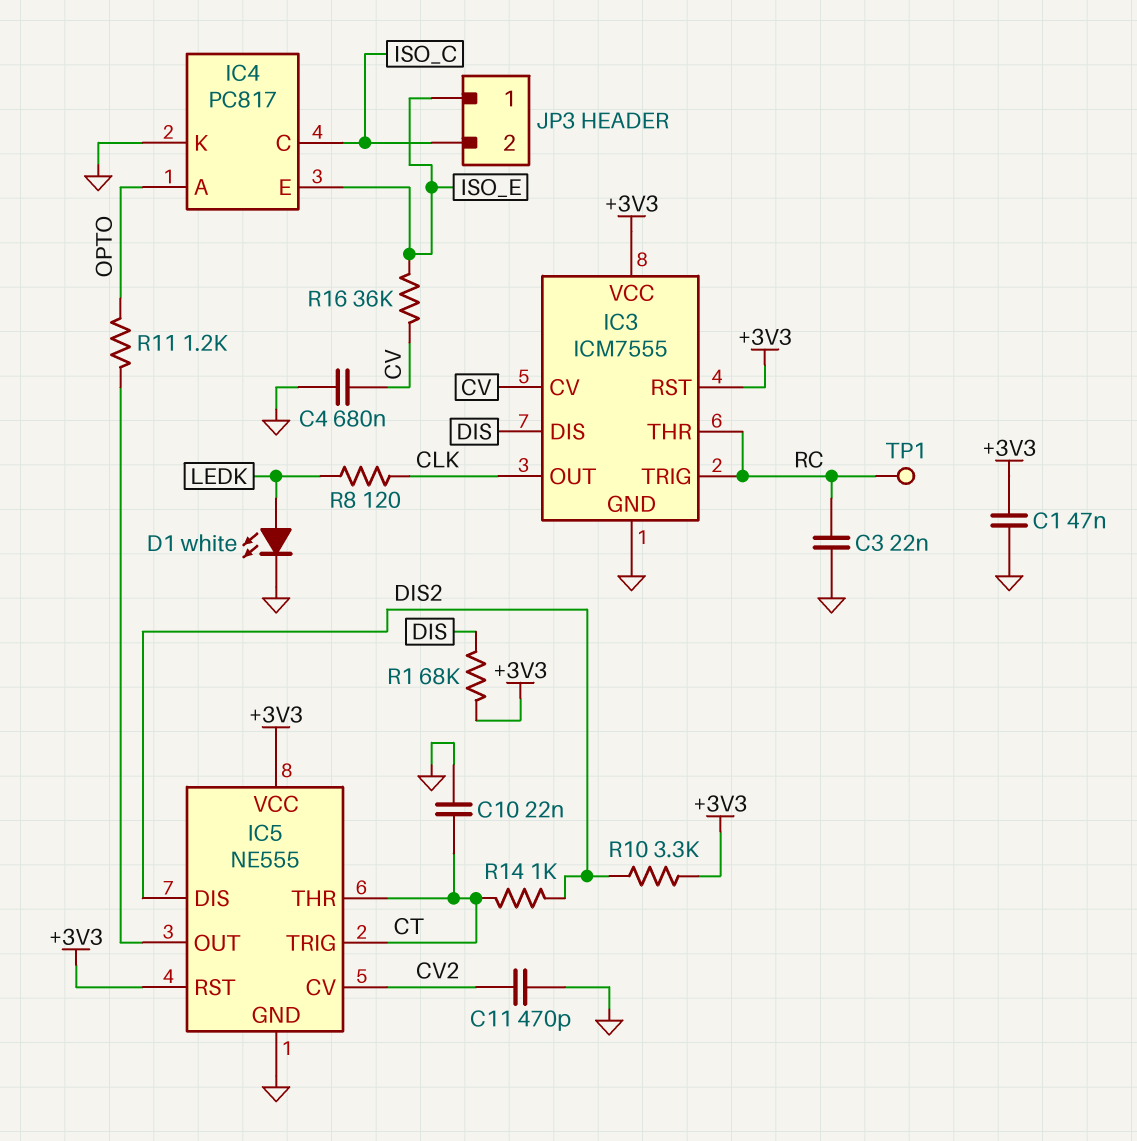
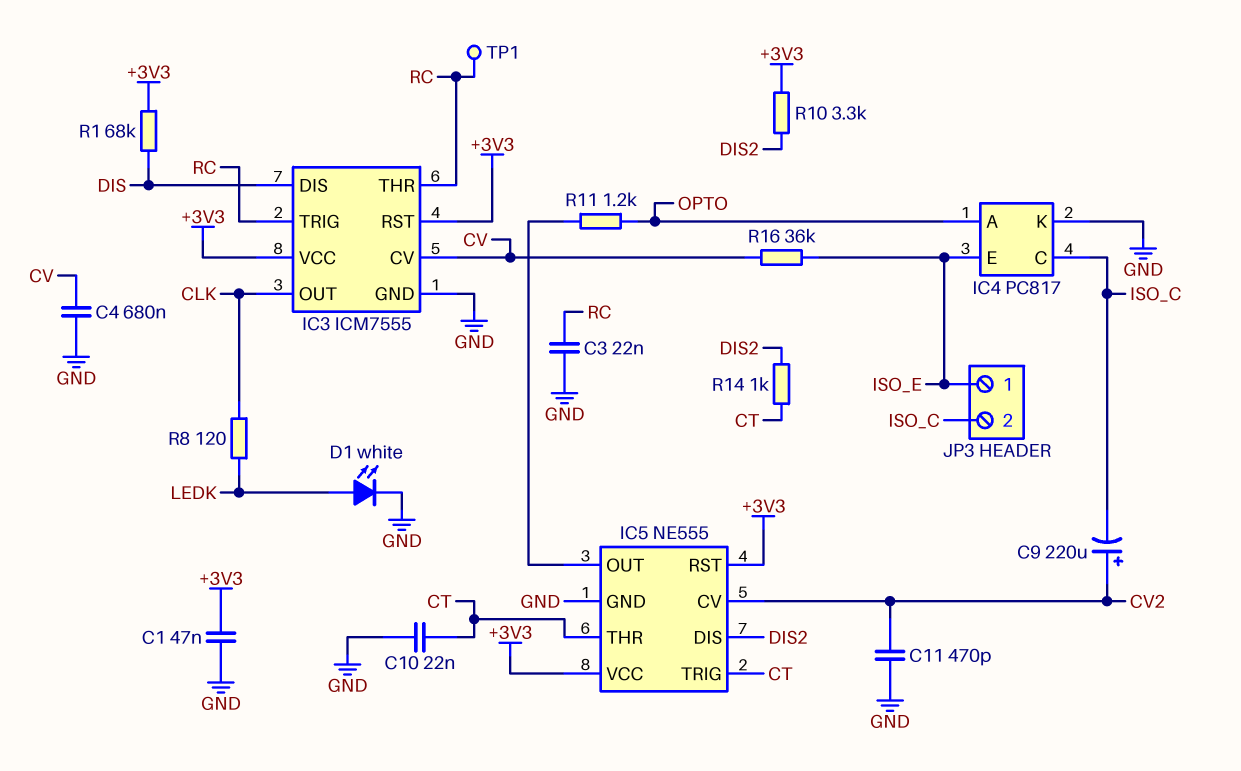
C9: none -> 220uF (plus CV2, minus ISO_C)

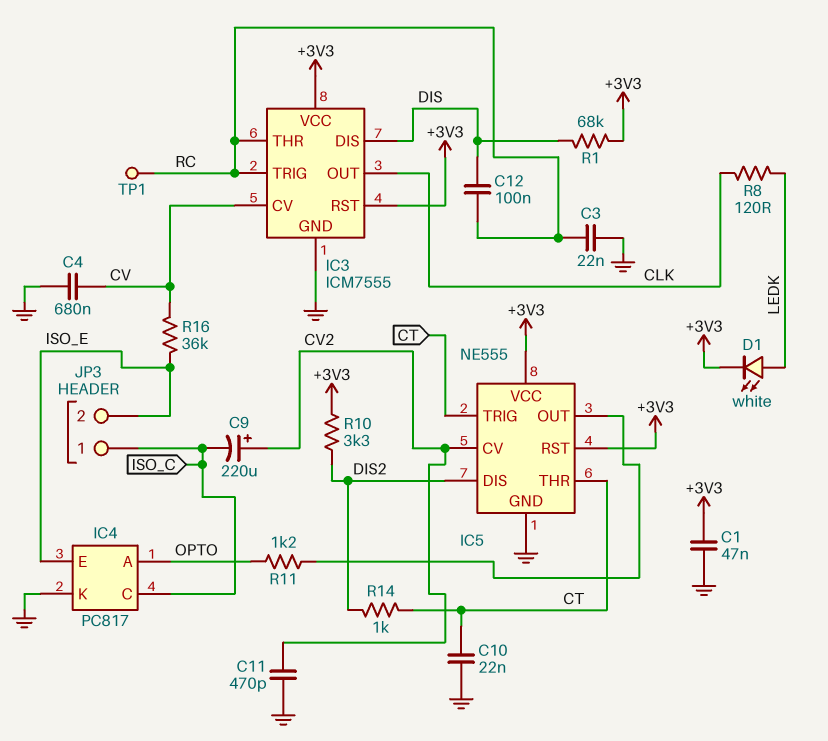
C12: none -> 100nF (DIS, RC)
D1: LED white (A LEDK, K GND) -> LED white (A LEDK, K +3V3)
JP3 pin 1: ISO_E -> ISO_C
JP3 pin 2: ISO_C -> ISO_E

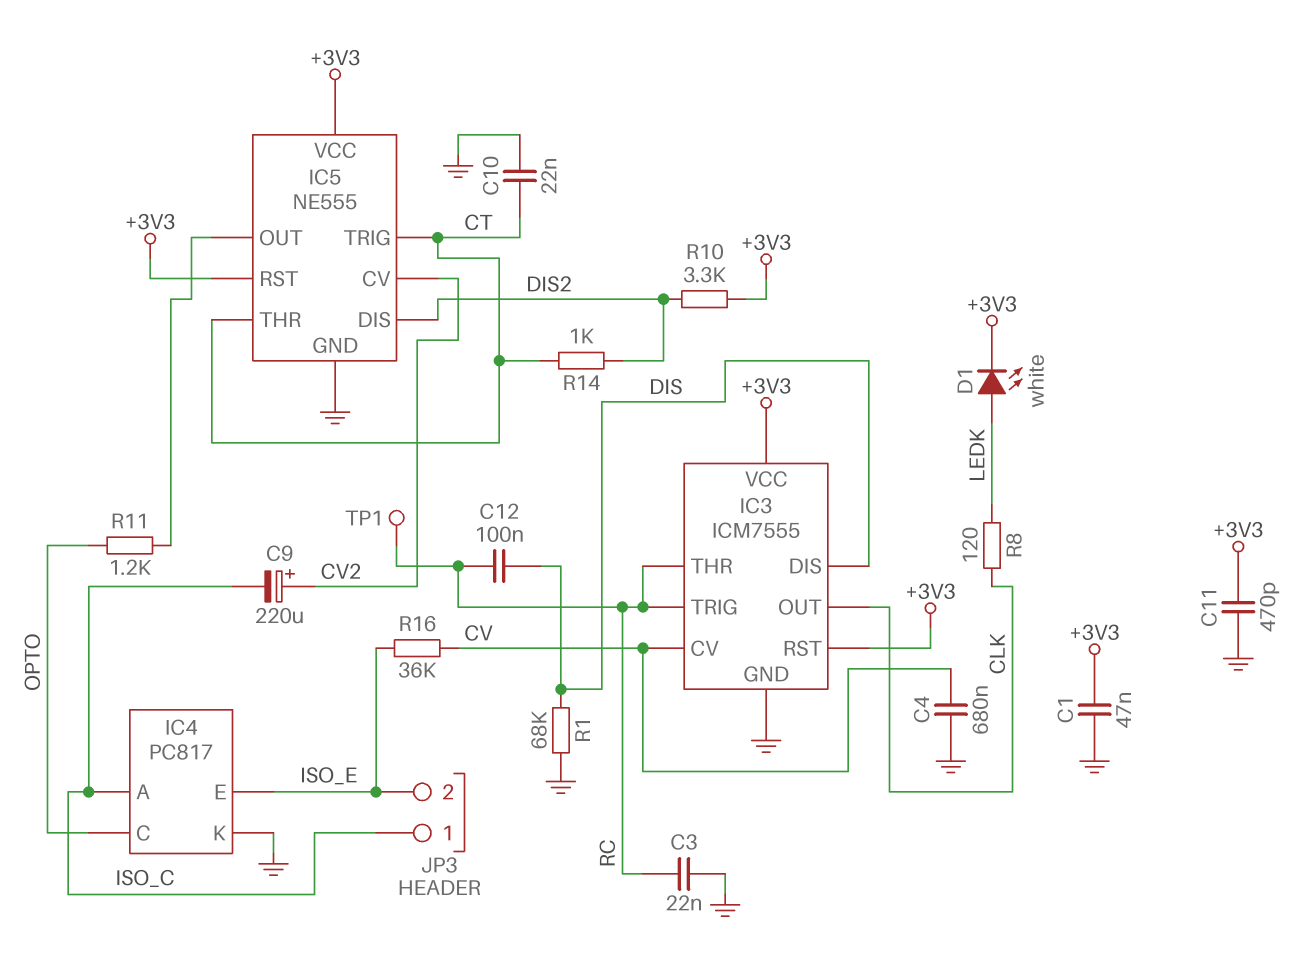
C11: 470pF (CV2, GND) -> 470pF (+3V3, GND)
IC4 pin A: OPTO -> ISO_C
IC4 pin C: ISO_C -> OPTO
R1: 68k (+3V3, DIS) -> 68k (DIS, GND)

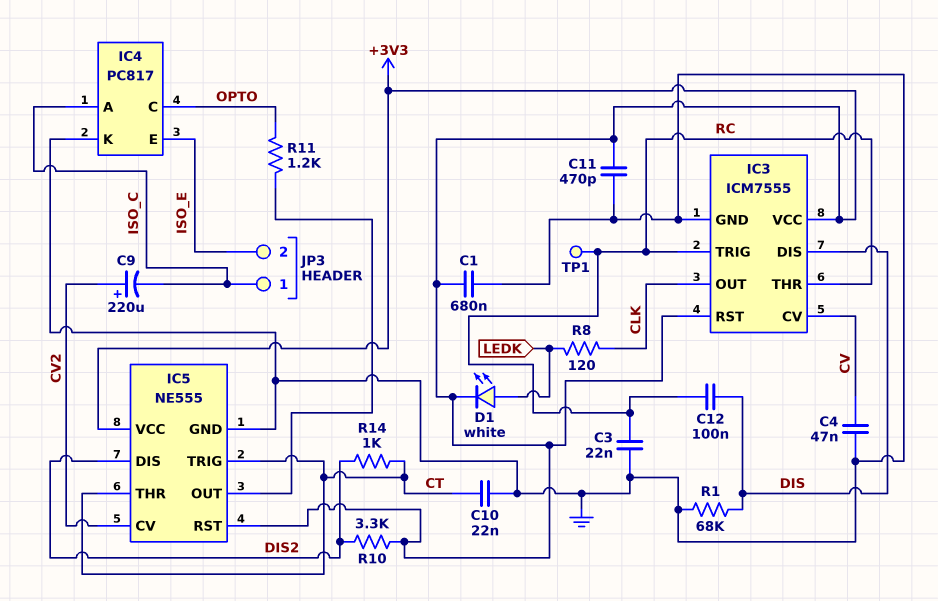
C1: 47nF (+3V3, GND) -> 680nF (+3V3, GND)
C4: 680nF (CV, GND) -> 47nF (CV, GND)
R16: 36k (CV, ISO_E) -> none

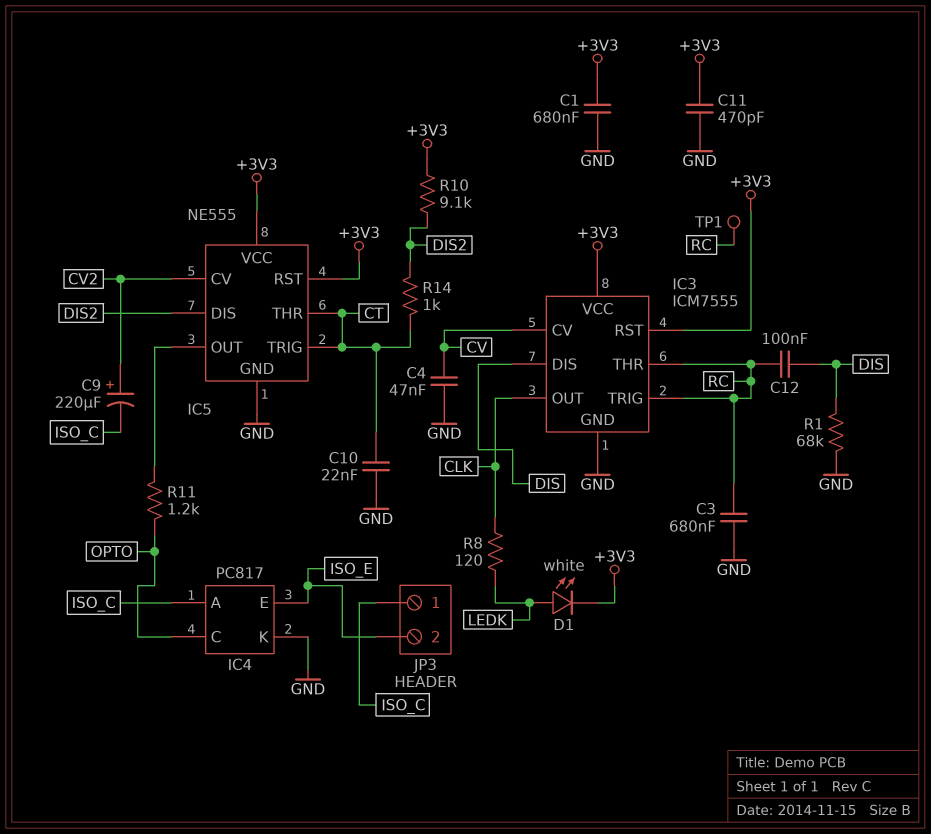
C3: 22nF (GND, RC) -> 680nF (GND, RC)
R10: 3.3k (+3V3, DIS2) -> 9.1k (+3V3, DIS2)

